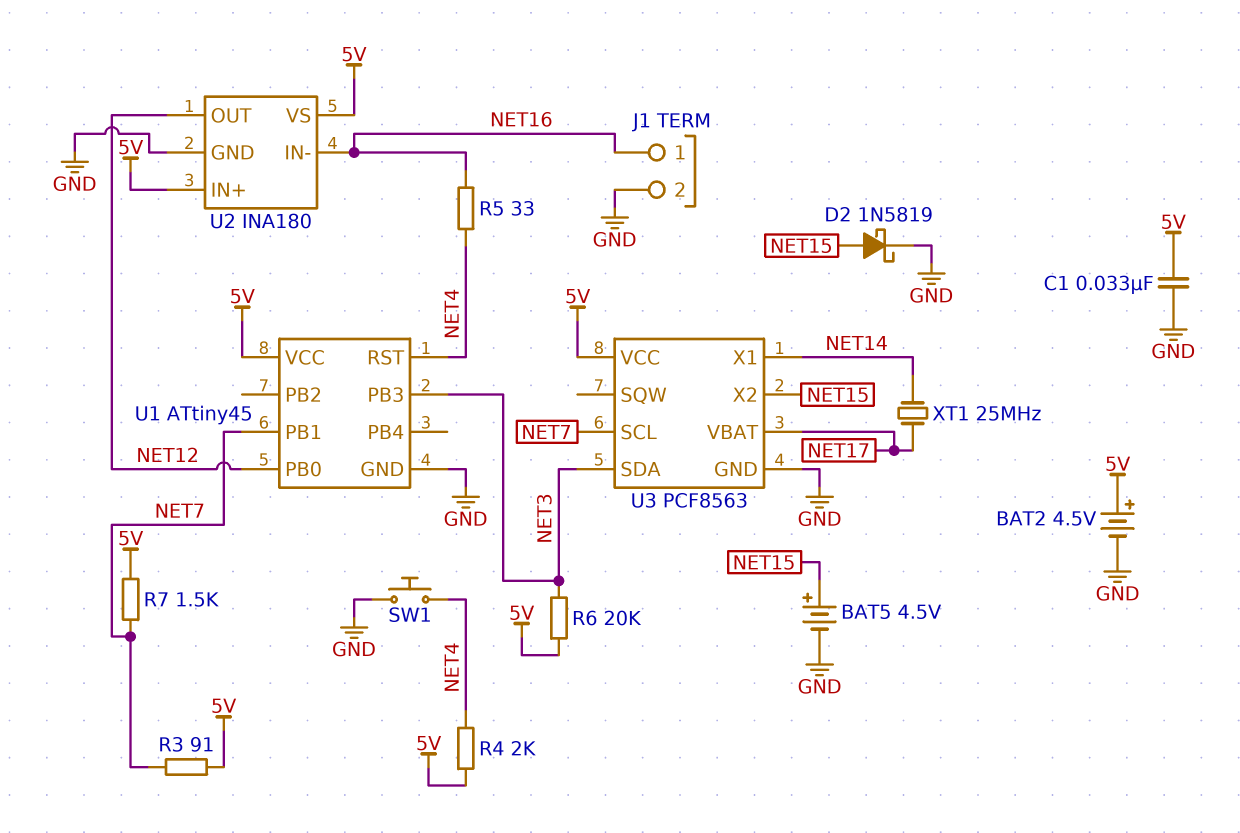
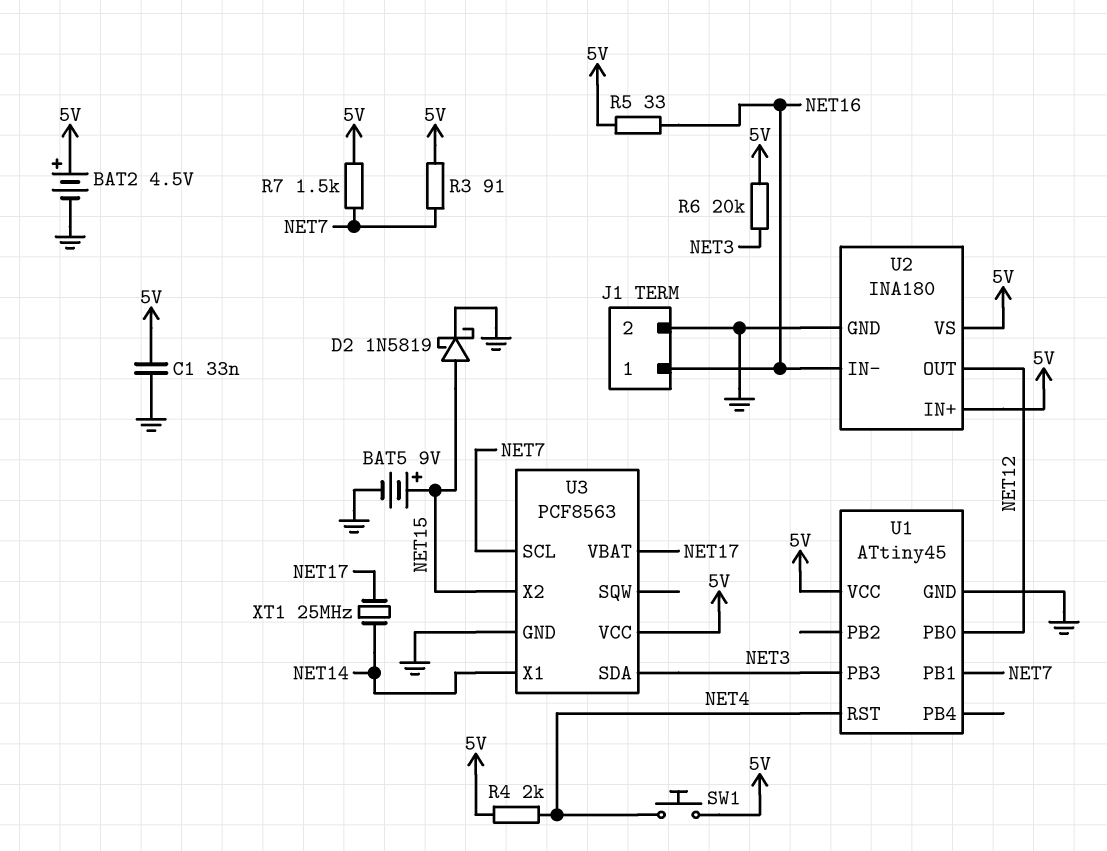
BAT5: 4.5V (plus NET15, minus GND) -> 9V (plus NET15, minus GND)
R5: 33 (NET4, NET16) -> 33 (5V, NET16)
SW1: button (GND, NET4) -> button (5V, NET4)

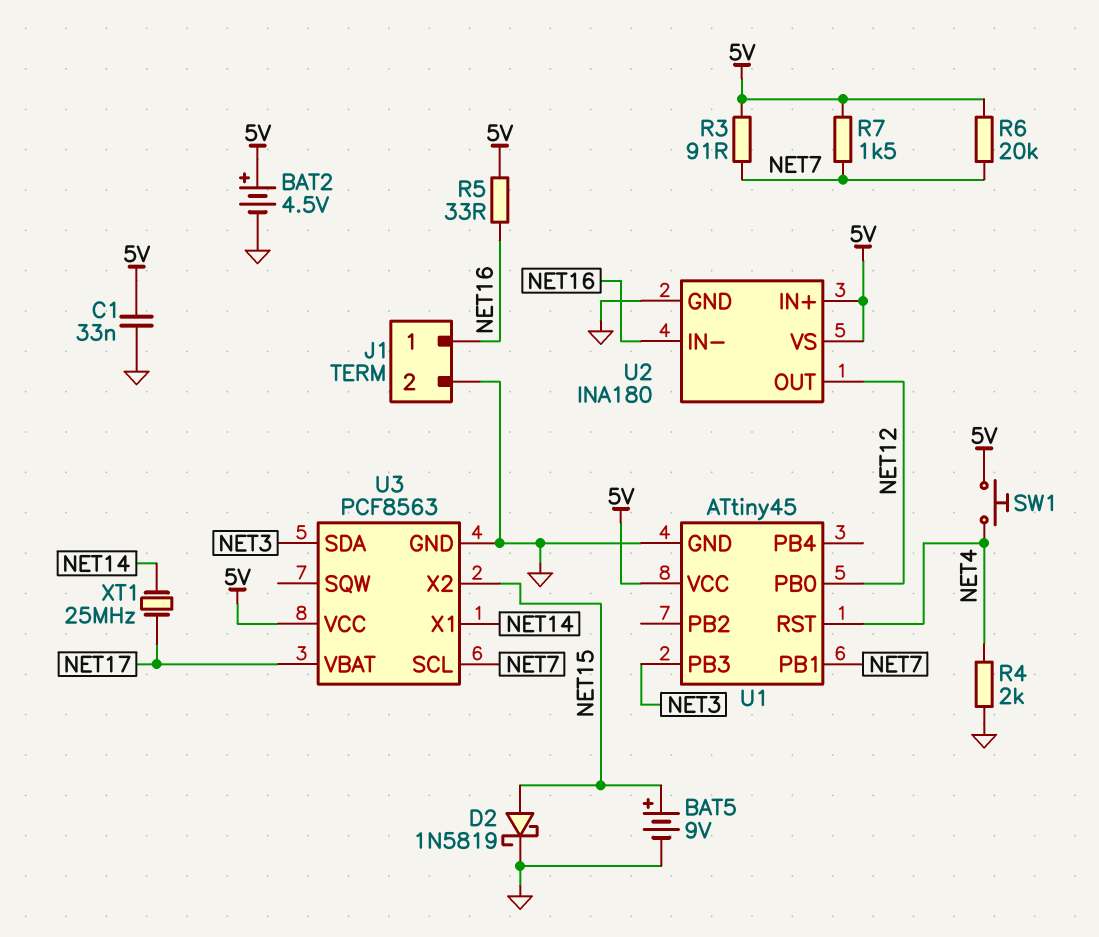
R4: 2k (5V, NET4) -> 2k (GND, NET4)
R6: 20k (5V, NET3) -> 20k (5V, NET7)

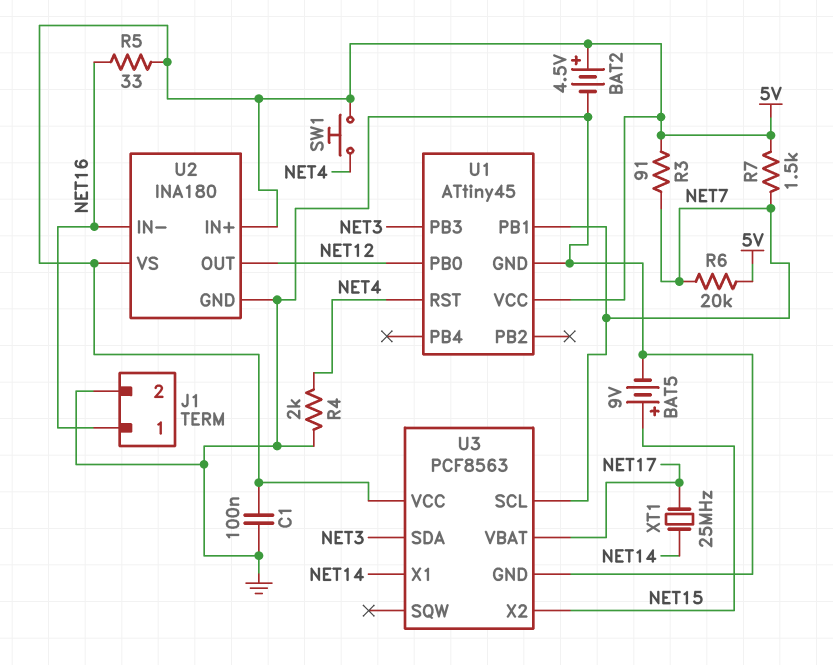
C1: 33nF (5V, GND) -> 100nF (5V, GND)
D2: schottky 1N5819 (A NET15, K GND) -> none

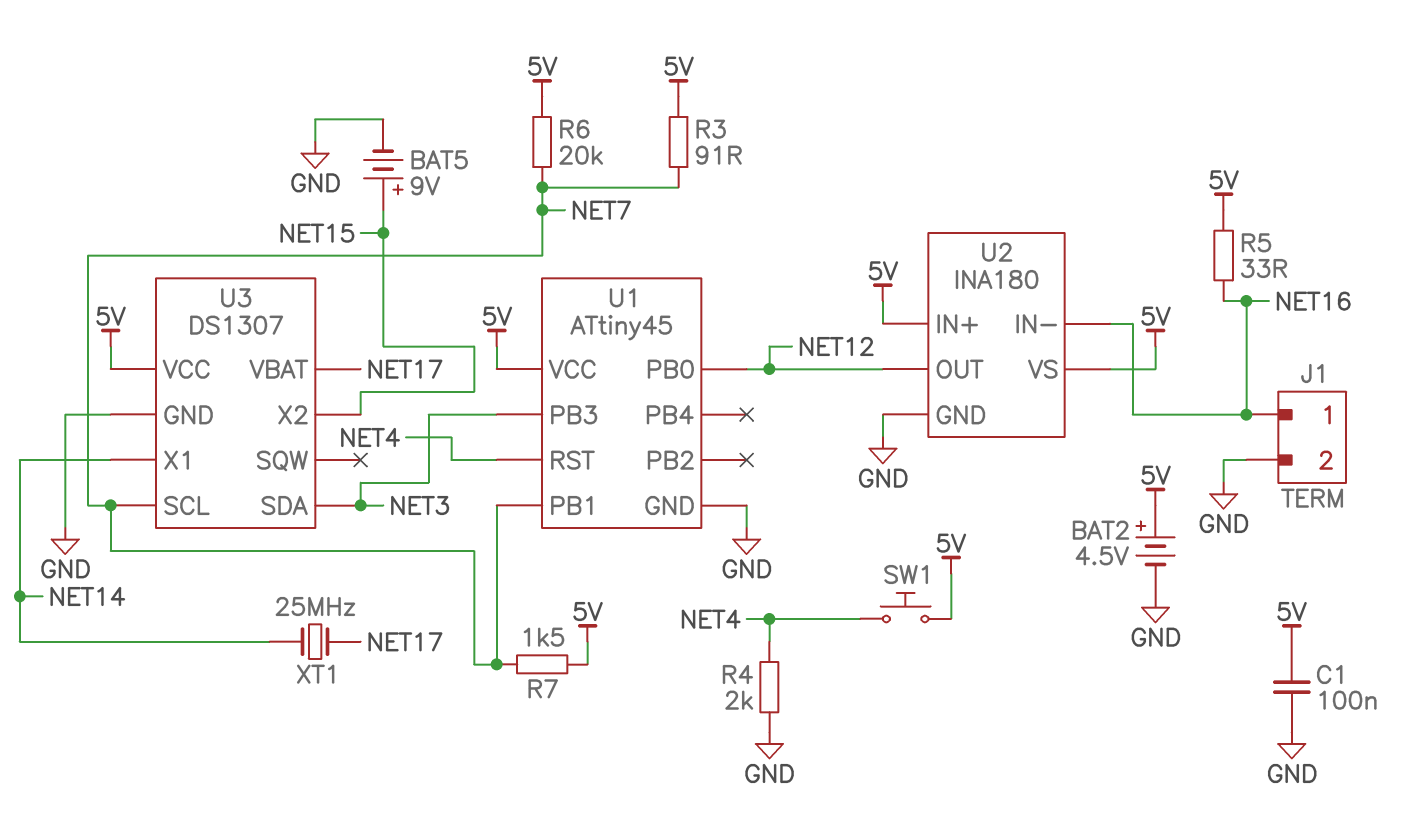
U3: PCF8563 -> DS1307

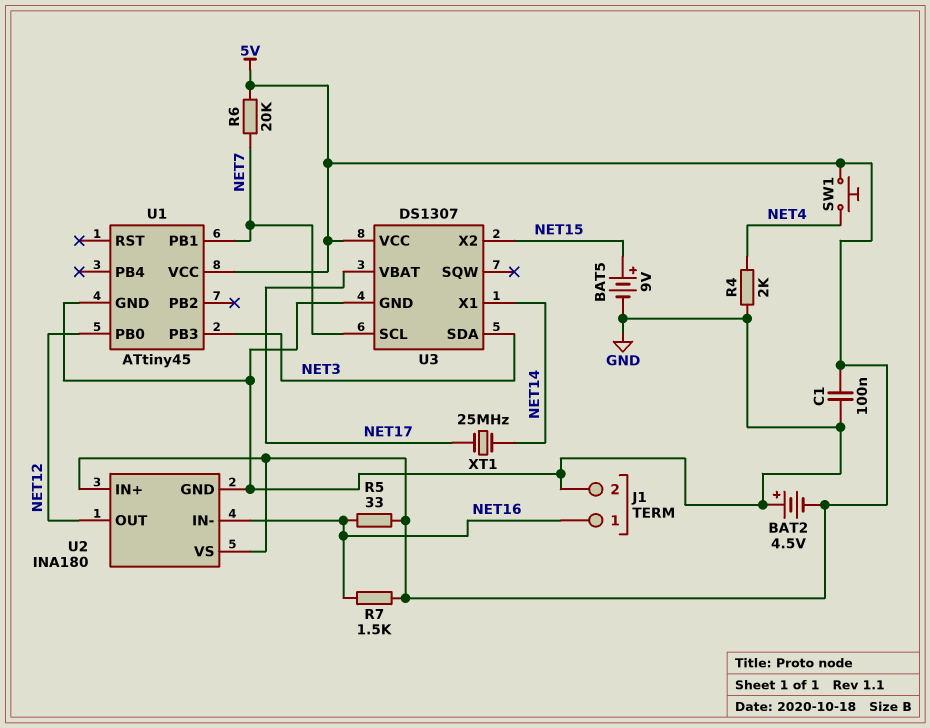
BAT2: 4.5V (plus 5V, minus GND) -> 4.5V (plus GND, minus 5V)
R3: 91 (5V, NET7) -> none
R7: 1.5k (5V, NET7) -> 1.5k (5V, NET16)
U1 pin RST: NET4 -> none

